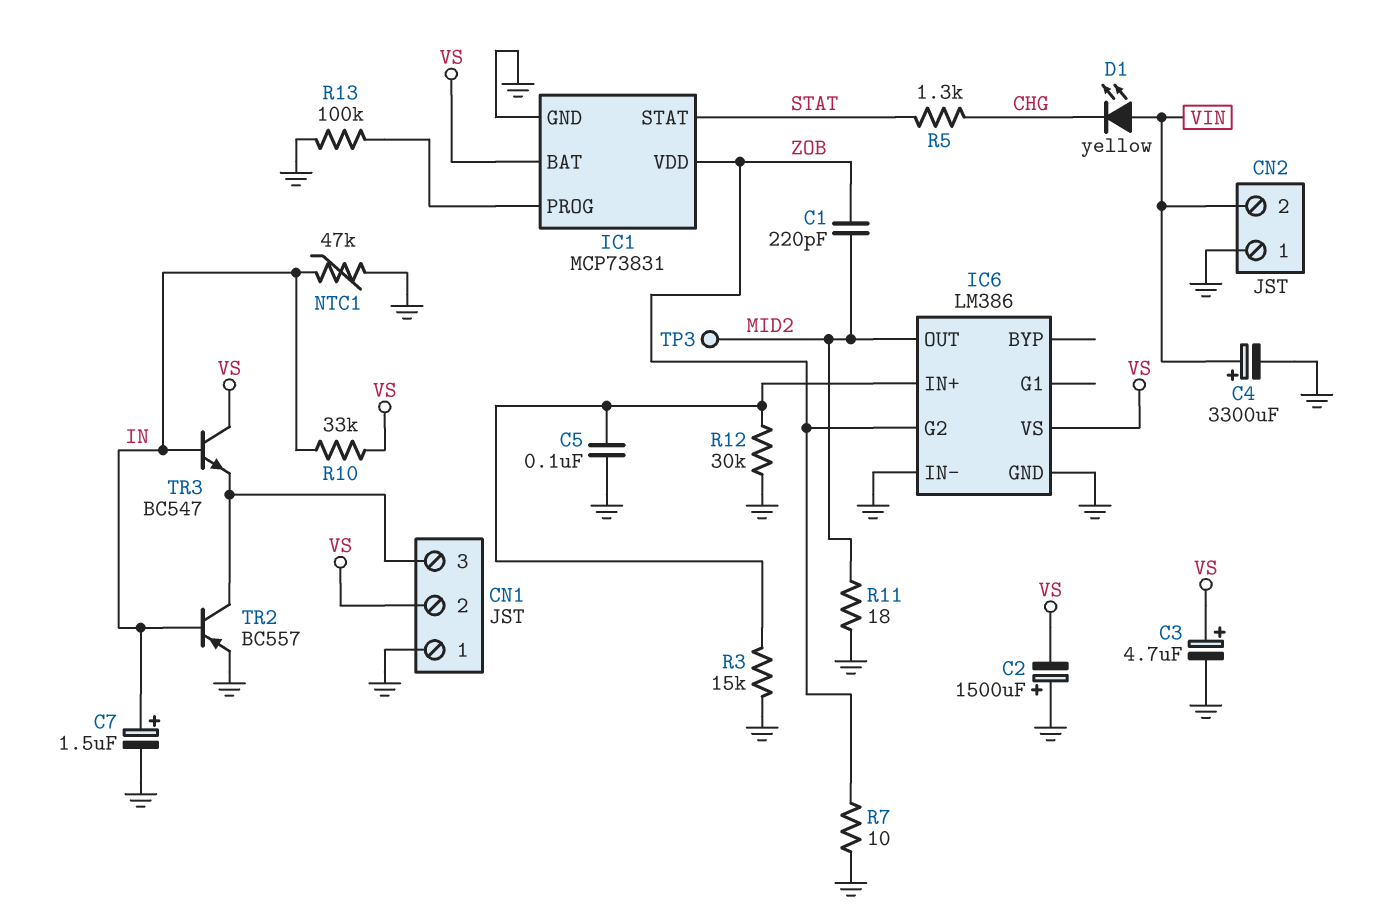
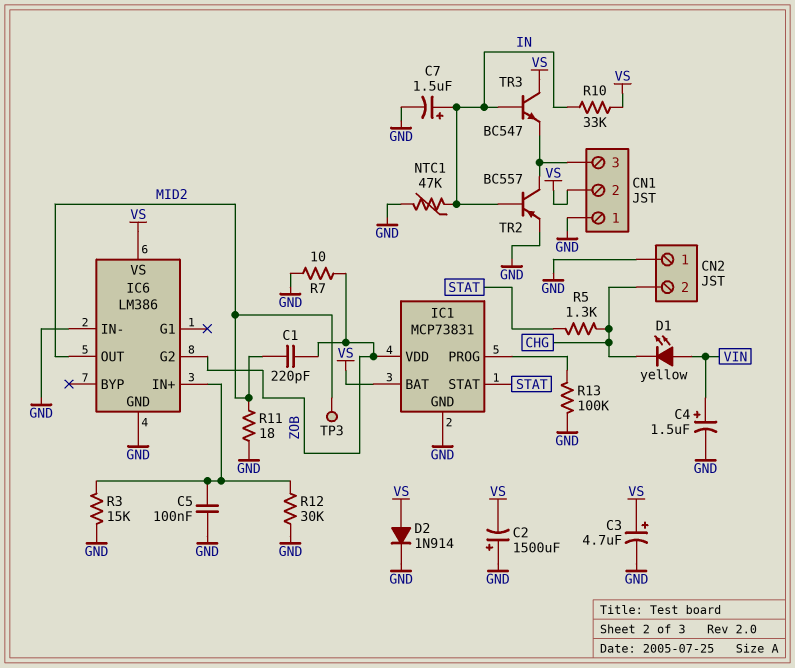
C4: 3300uF (plus VIN, minus GND) -> 1.5uF (plus VIN, minus GND)
CN2 pin 2: VIN -> CHG
D2: none -> diode 1N914 (A VS, K GND)

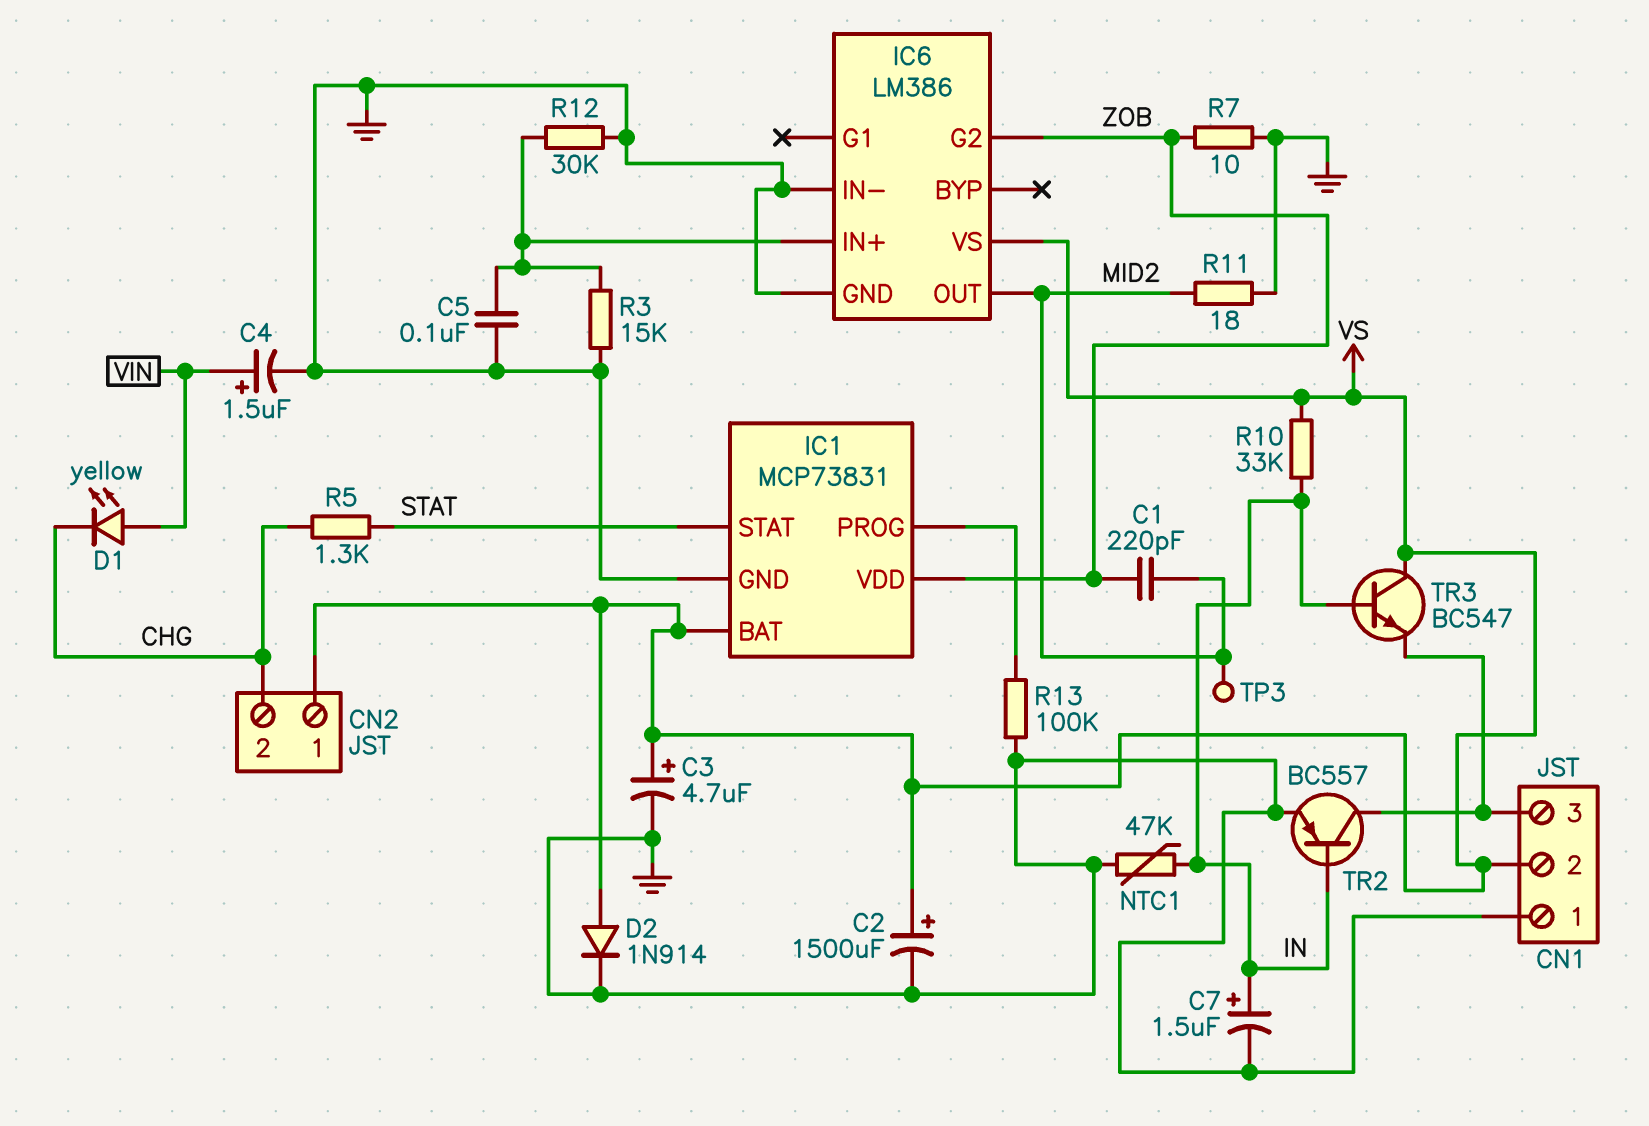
C2: 1500uF (plus GND, minus VS) -> 1500uF (plus VS, minus GND)
CN2 pin 1: GND -> VS

